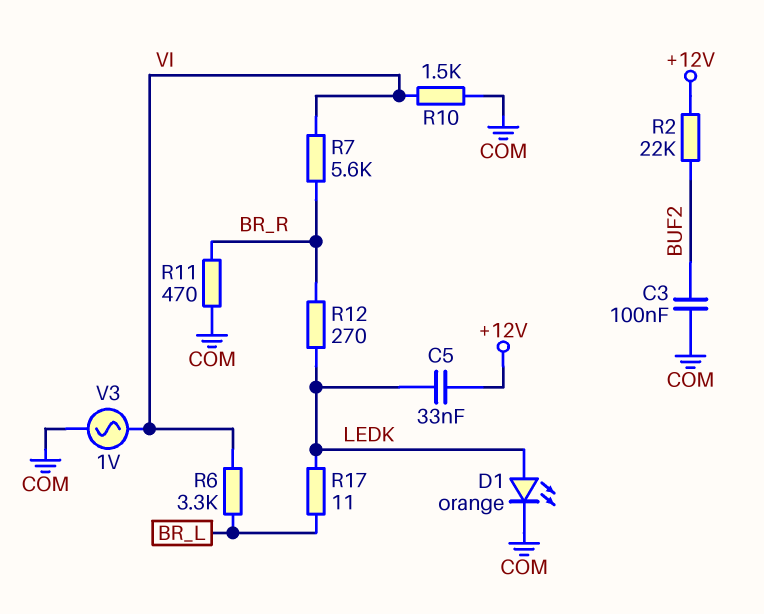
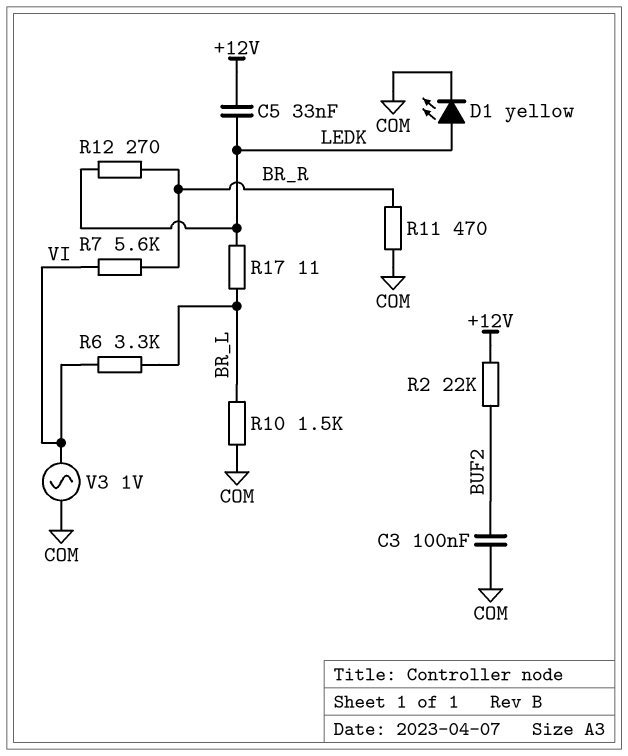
D1: LED orange (A LEDK, K COM) -> LED yellow (A LEDK, K COM)
R10: 1.5k (COM, VI) -> 1.5k (BR_L, COM)

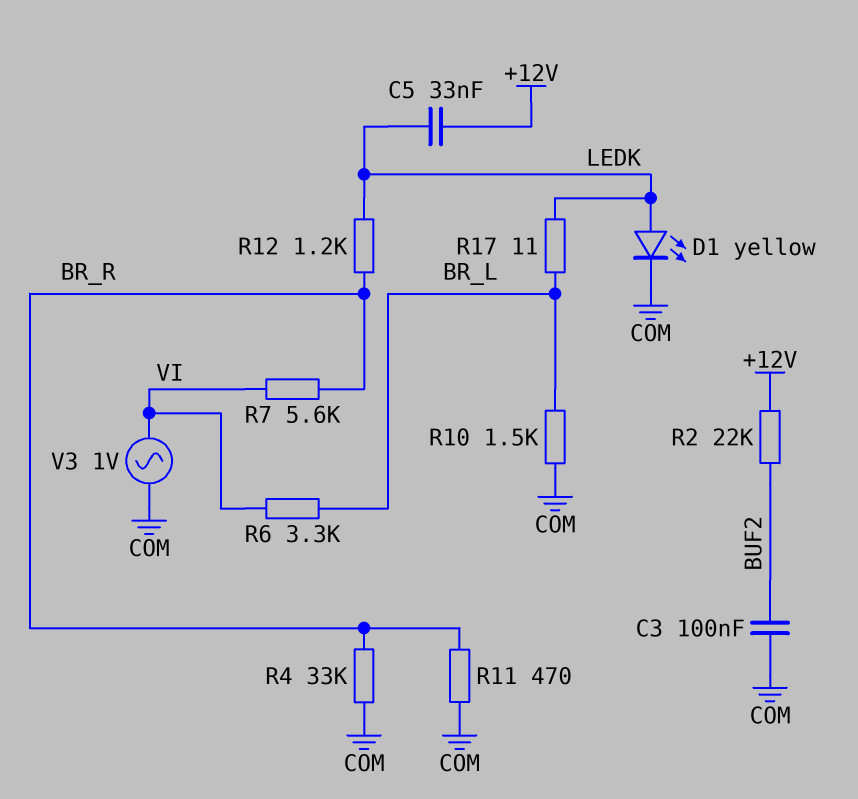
R4: none -> 33k (BR_R, COM)
R12: 270 (BR_R, LEDK) -> 1.2k (BR_R, LEDK)

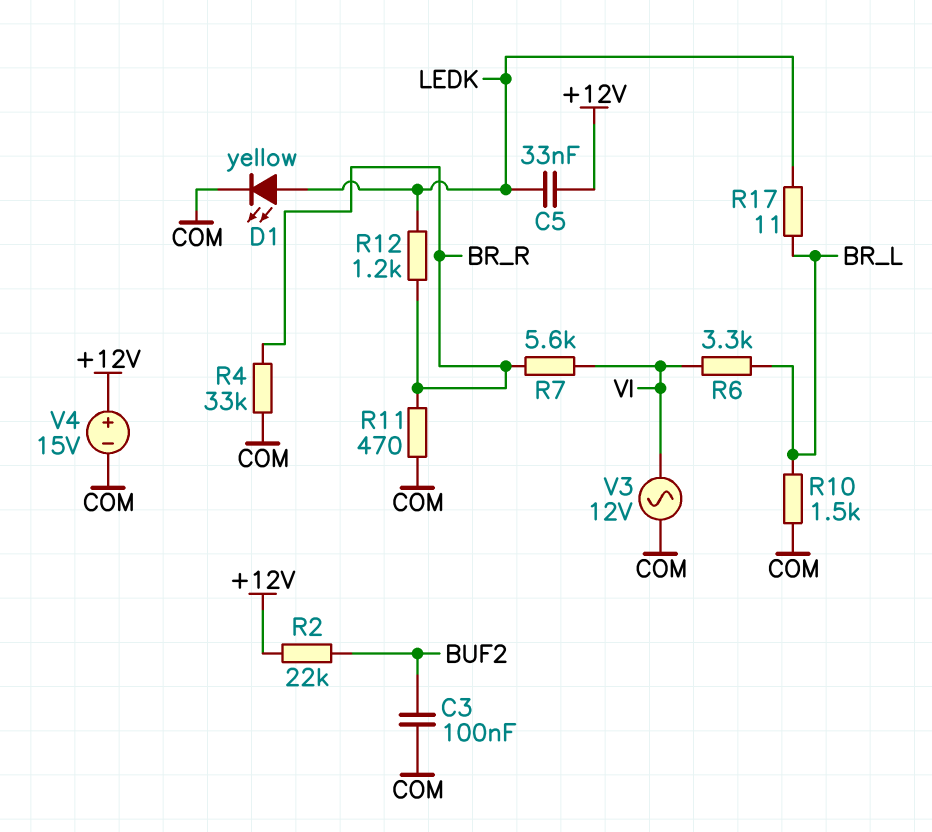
V3: AC 1V (COM, VI) -> AC 12V (COM, VI)
V4: none -> 15V (plus +12V, minus COM)

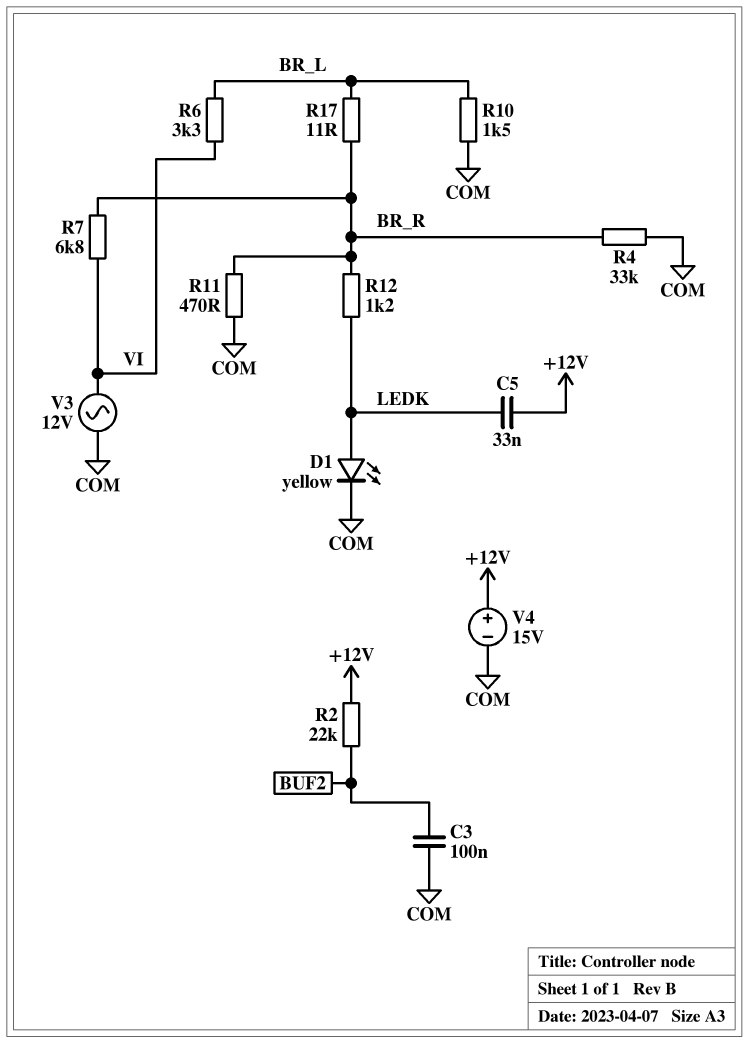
R7: 5.6k (BR_R, VI) -> 6.8k (BR_R, VI)
R17: 11 (BR_L, LEDK) -> 11 (BR_L, BR_R)

